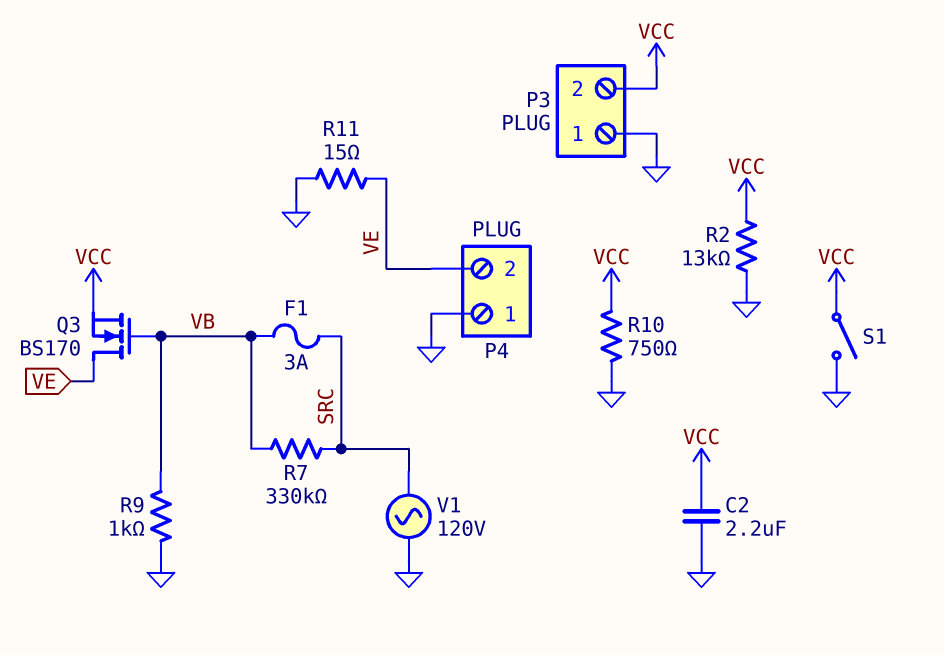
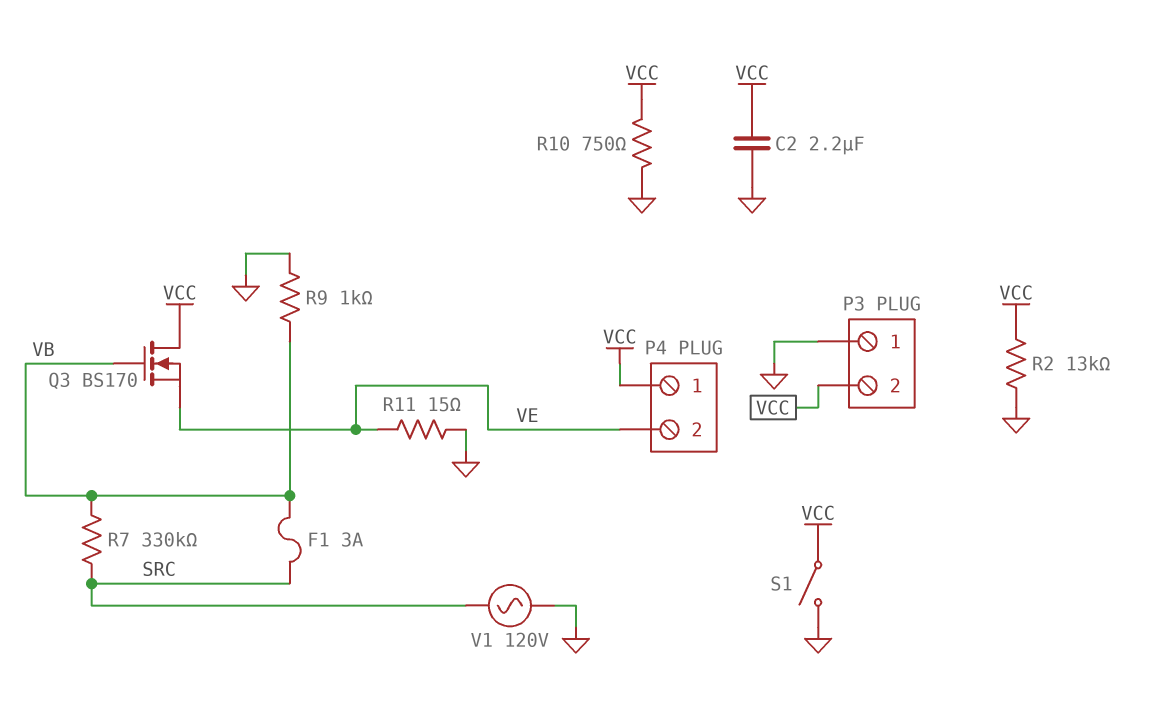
P4 pin 1: GND -> VCC
Q3: NMOS BS170 (G VB, D VE, S VCC) -> NMOS BS170 (G VB, D VCC, S VE)

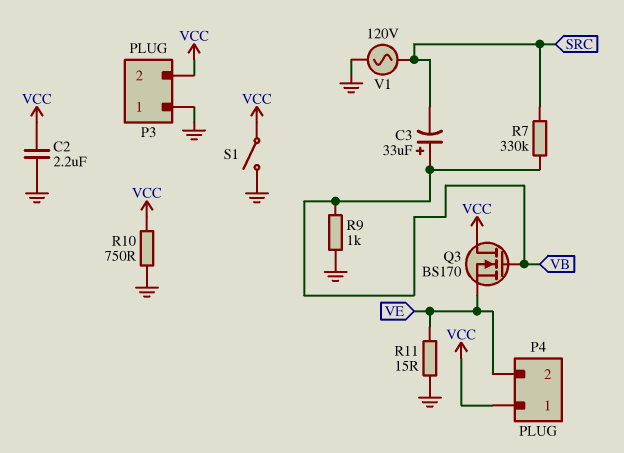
C3: none -> 33uF (plus VB, minus SRC)
F1: 3A (SRC, VB) -> none
R2: 13k (GND, VCC) -> none

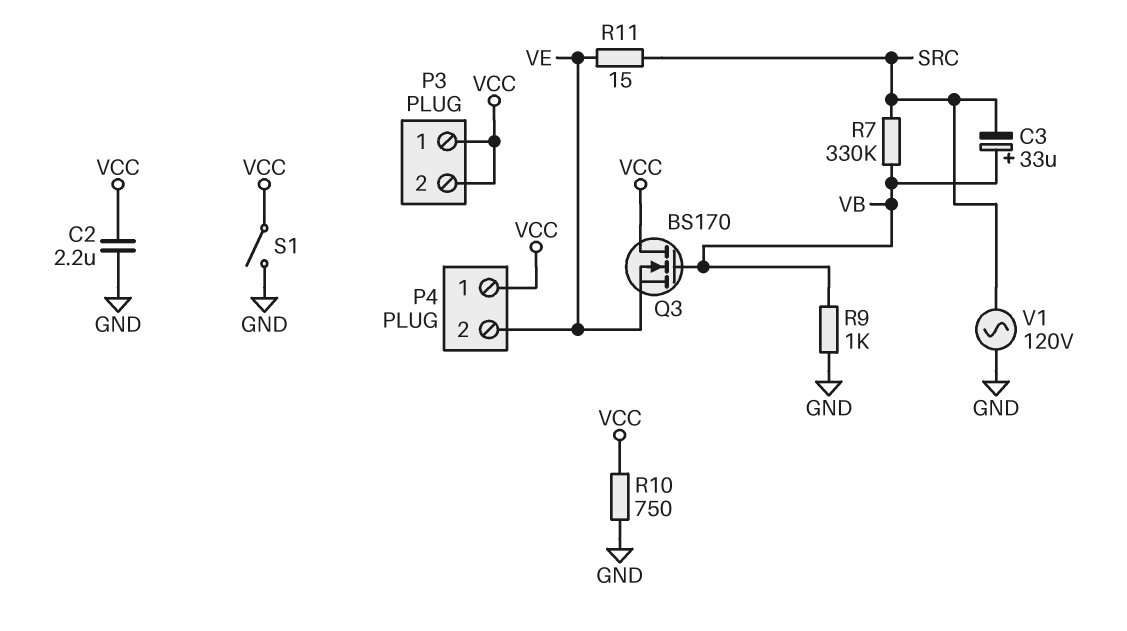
P3 pin 1: GND -> VCC
R11: 15 (GND, VE) -> 15 (SRC, VE)

